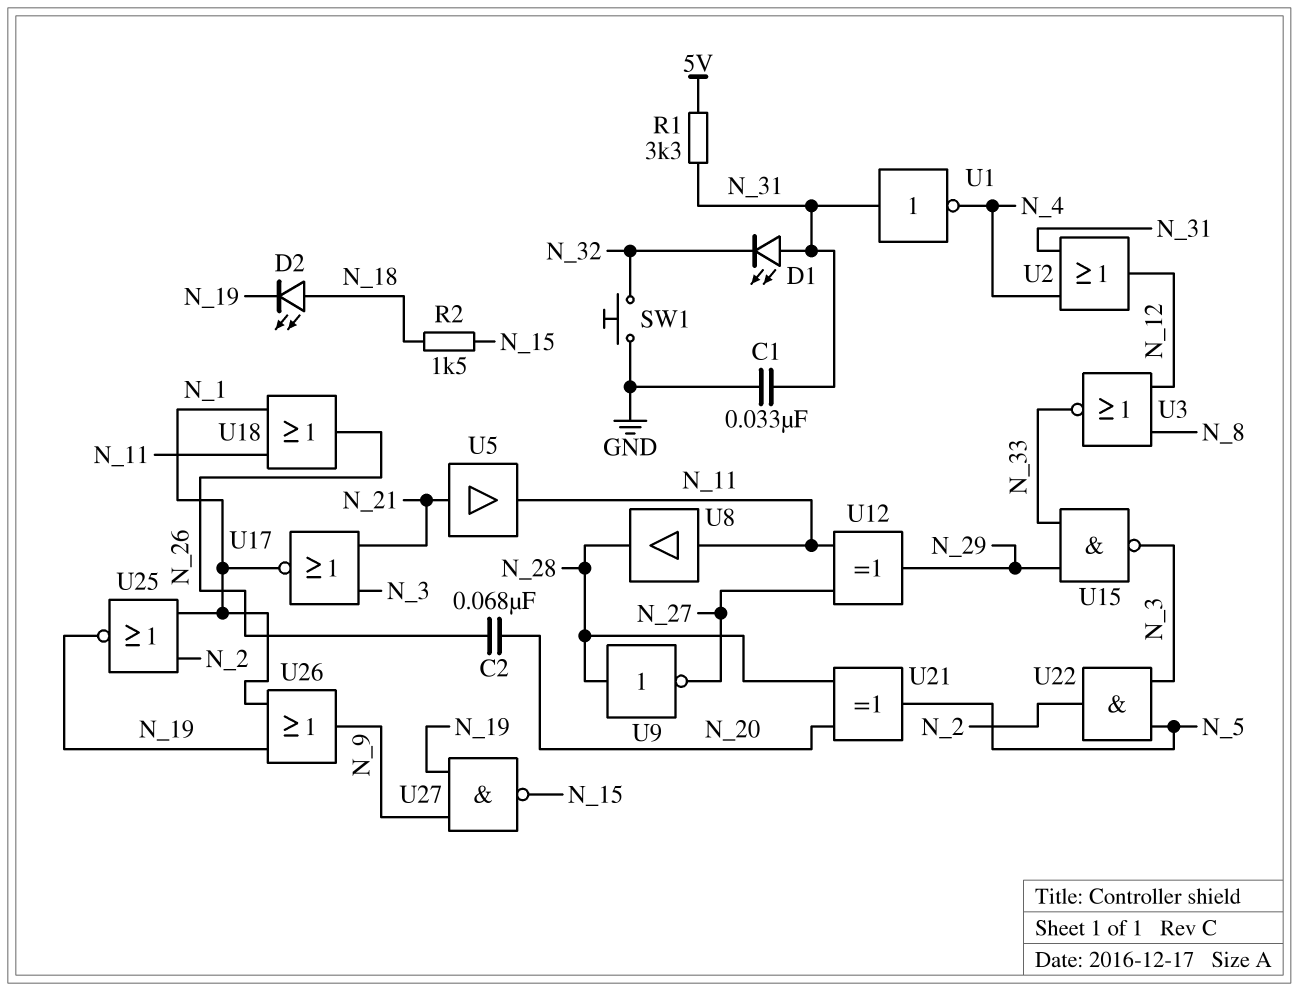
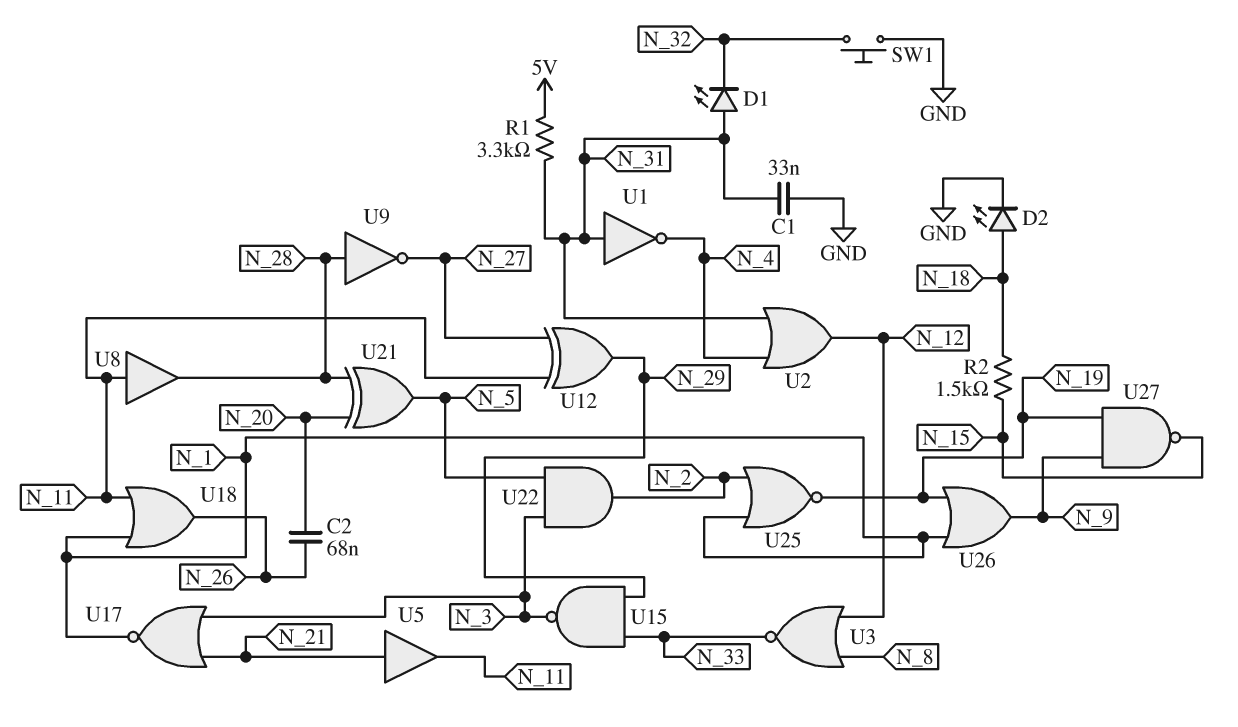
D2: LED (A N_18, K N_19) -> LED (A N_18, K GND)

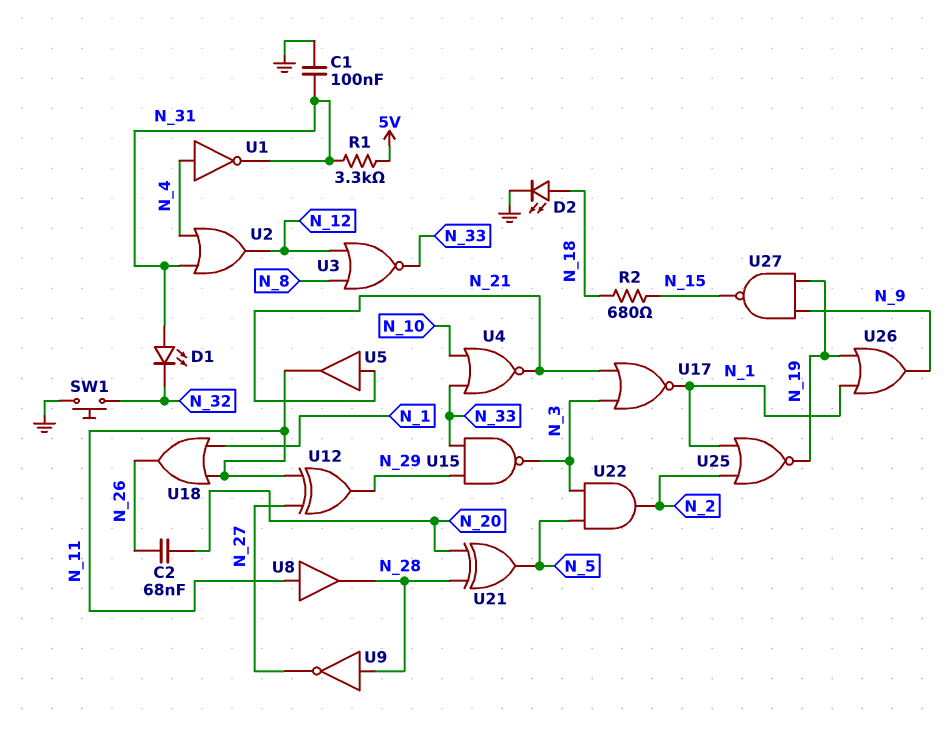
C1: 33nF (GND, N_31) -> 100nF (GND, N_31)
R2: 1.5k (N_15, N_18) -> 680 (N_15, N_18)
U1: NOT (in N_31, out N_4) -> NOT (in N_4, out N_31)
U4: none -> NOR (in N_10, in N_33, out N_21)

